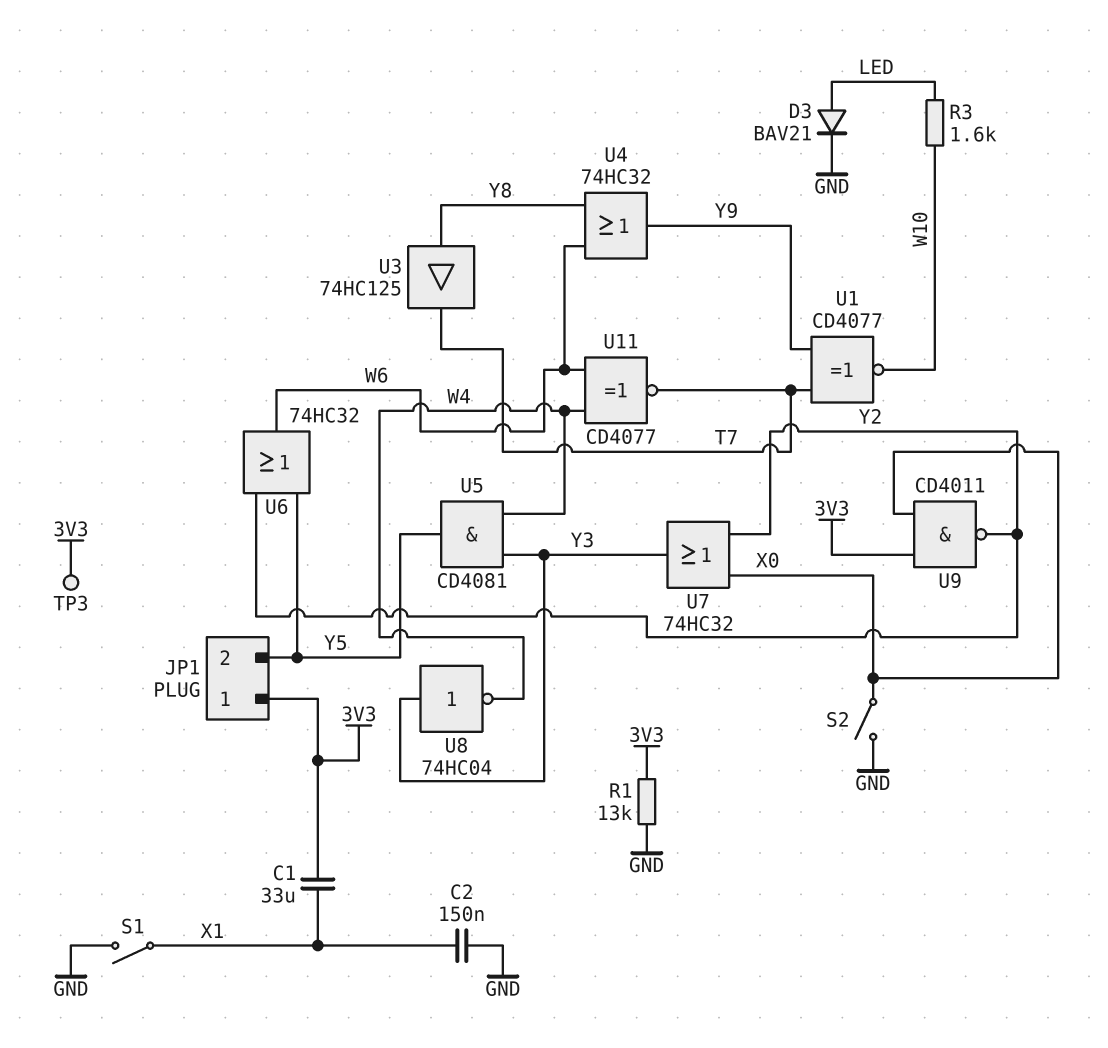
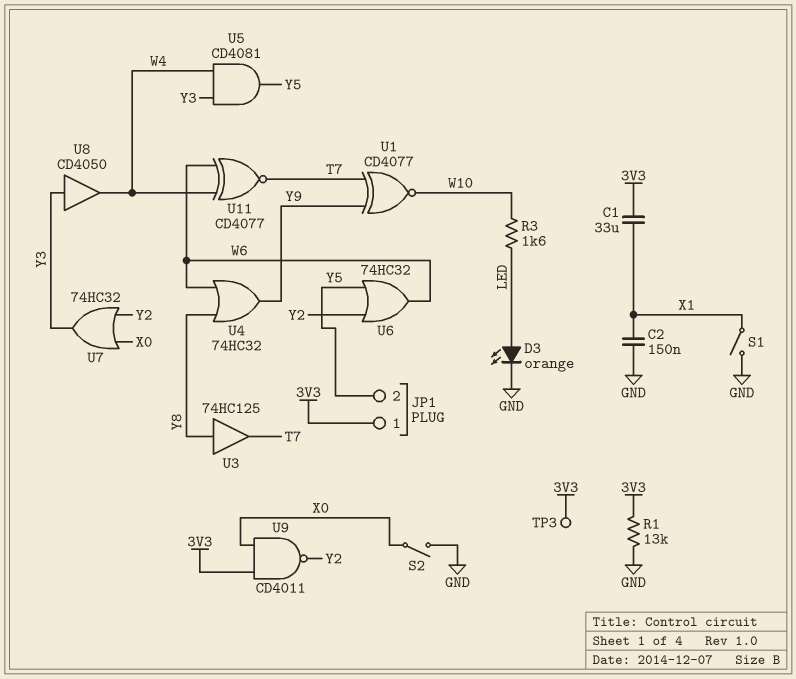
D3: diode BAV21 (A LED, K GND) -> LED orange (A LED, K GND)
U8: NOT 74HC04 (in Y3, out W4) -> buffer CD4050 (in Y3, out W4)

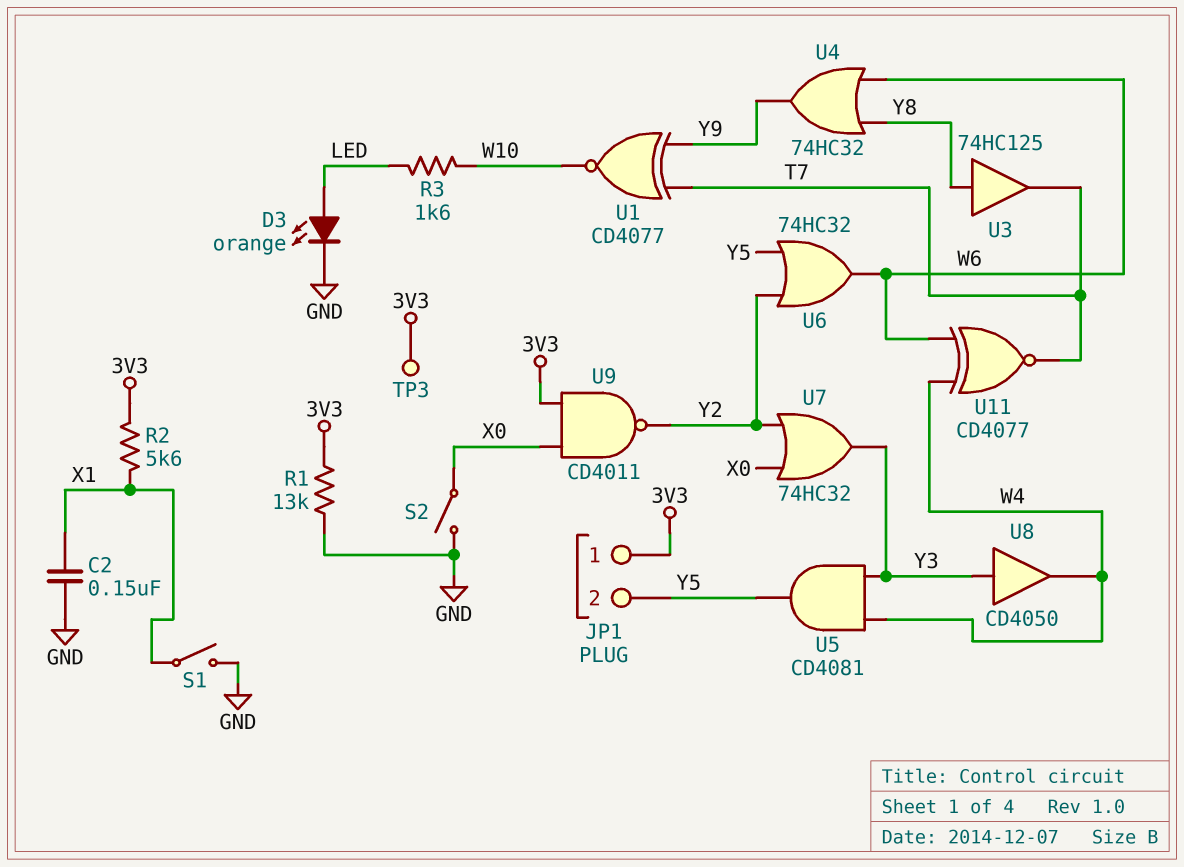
C1: 33uF (3V3, X1) -> none
R2: none -> 5.6k (3V3, X1)

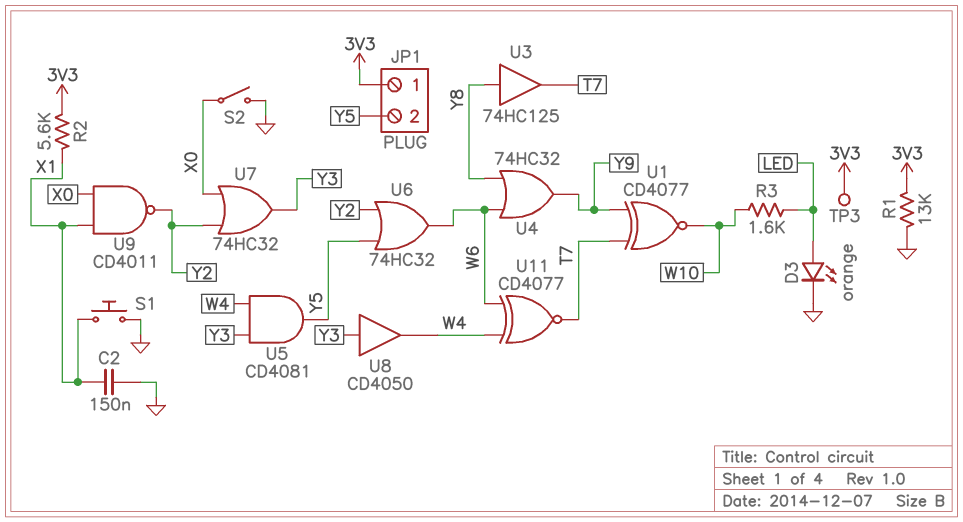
S1: switch (GND, X1) -> button (GND, X1)
U9: NAND CD4011 (in 3V3, in X0, out Y2) -> NAND CD4011 (in X0, in X1, out Y2)

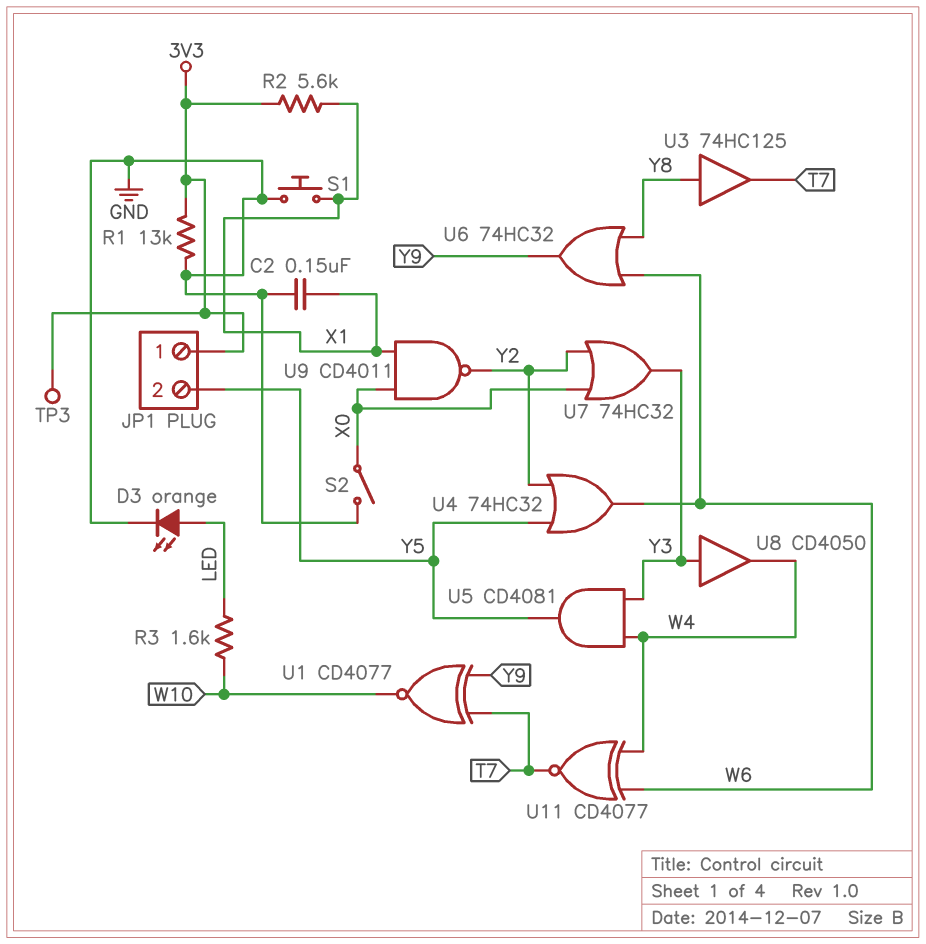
U4: OR 74HC32 (in W6, in Y8, out Y9) -> OR 74HC32 (in Y2, in Y5, out W6)
U6: OR 74HC32 (in Y2, in Y5, out W6) -> OR 74HC32 (in W6, in Y8, out Y9)

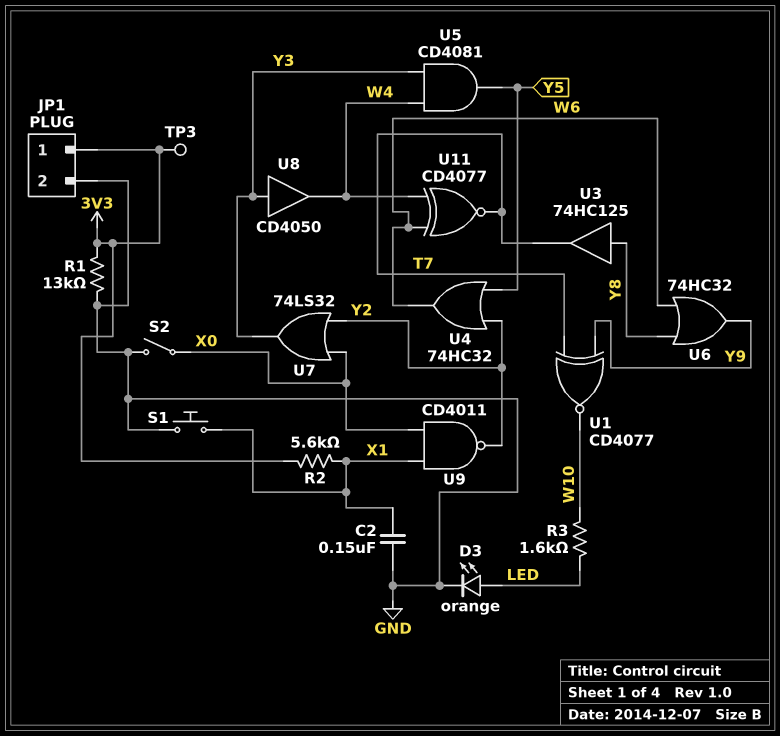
JP1 pin 2: Y5 -> GND
U7: OR 74HC32 (in X0, in Y2, out Y3) -> OR 74LS32 (in X0, in Y2, out Y3)

